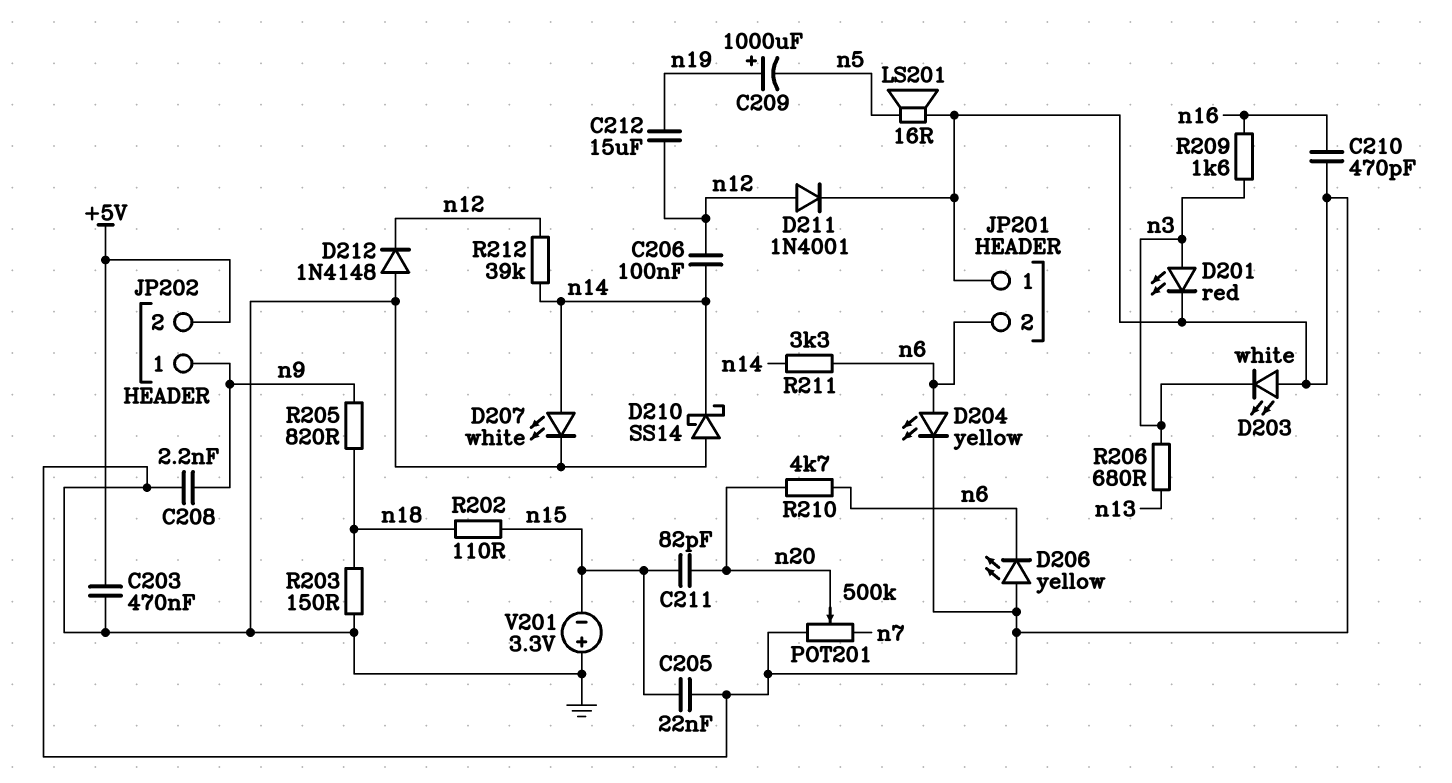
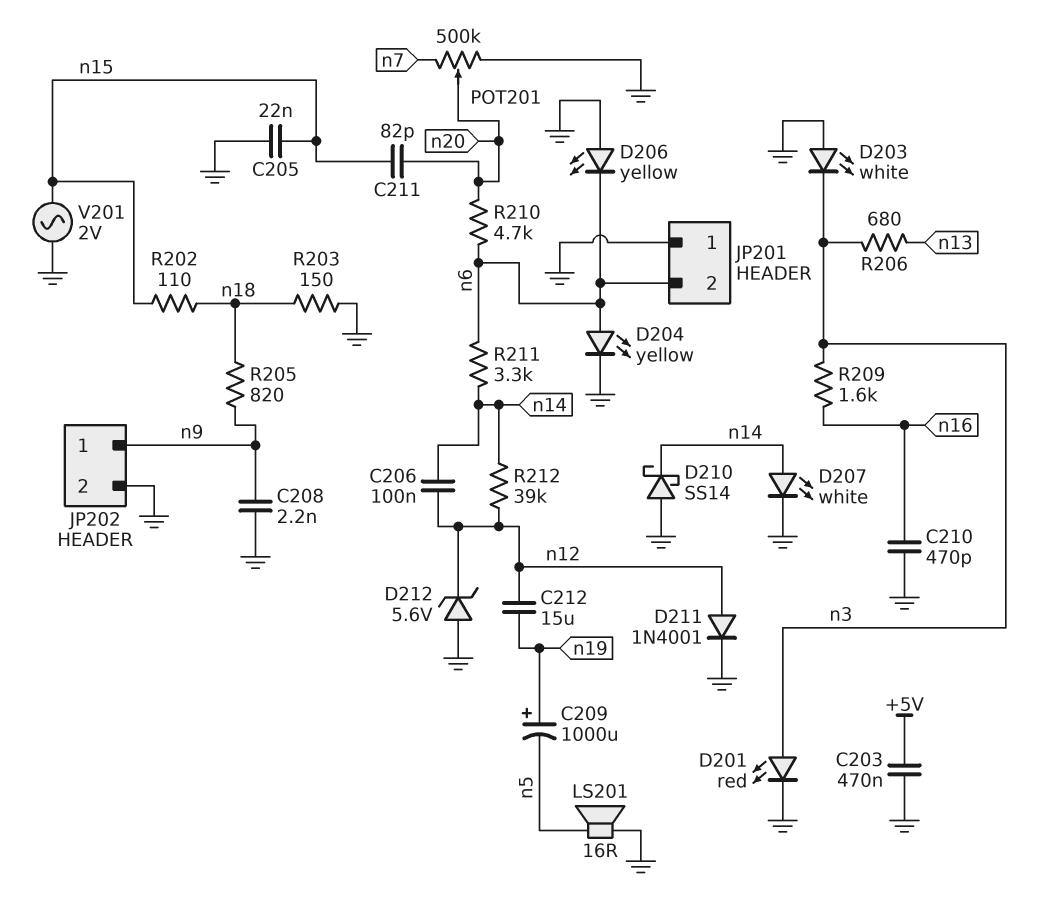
D212: diode 1N4148 (A GND, K n12) -> zener 5.6V (A GND, K n12)
JP202 pin 2: +5V -> GND
V201: 3.3V (plus GND, minus n15) -> AC 2V (GND, n15)

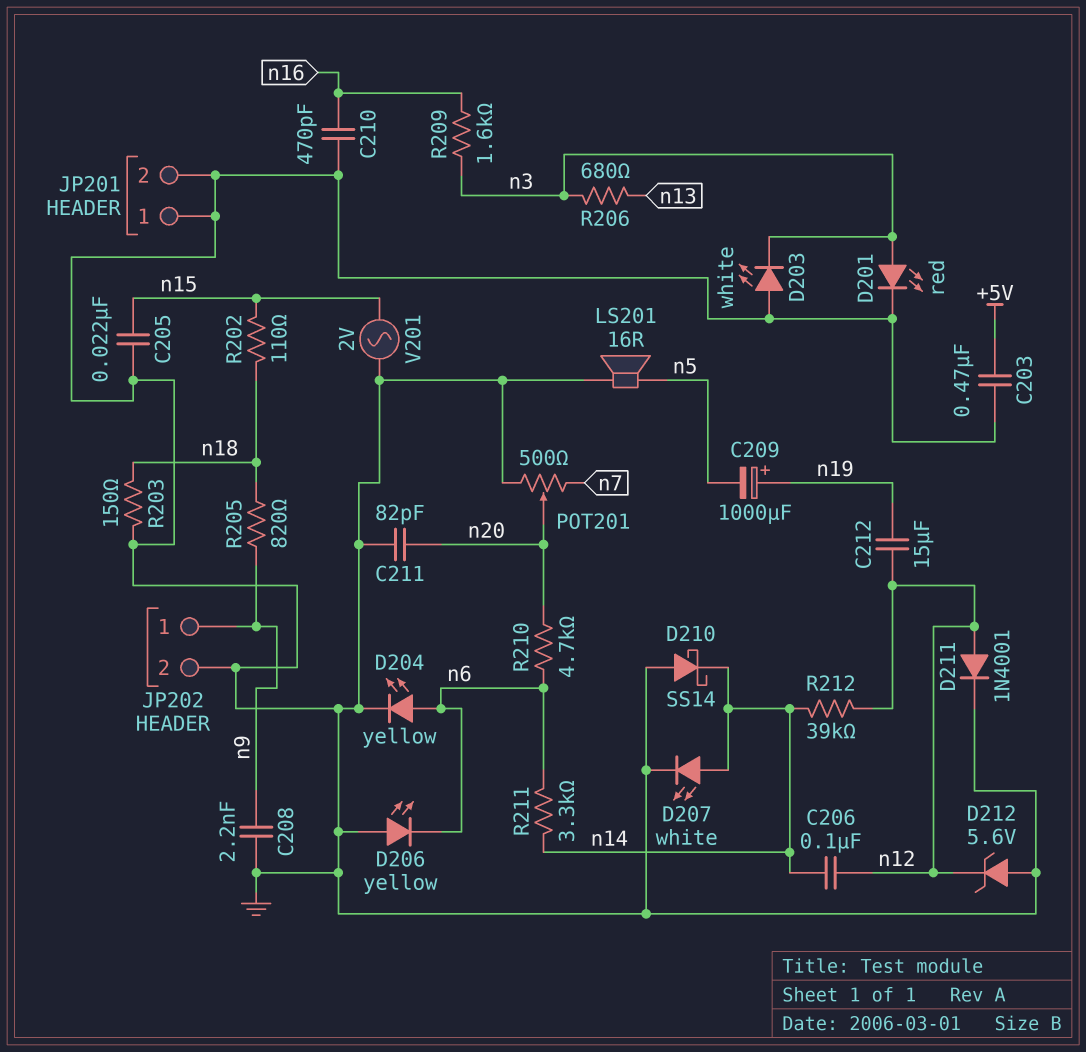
C211: 82pF (n15, n20) -> 82pF (GND, n20)
JP201 pin 2: n6 -> GND
POT201: 500k (GND, n7, wiper n20) -> 500 (GND, n7, wiper n20)

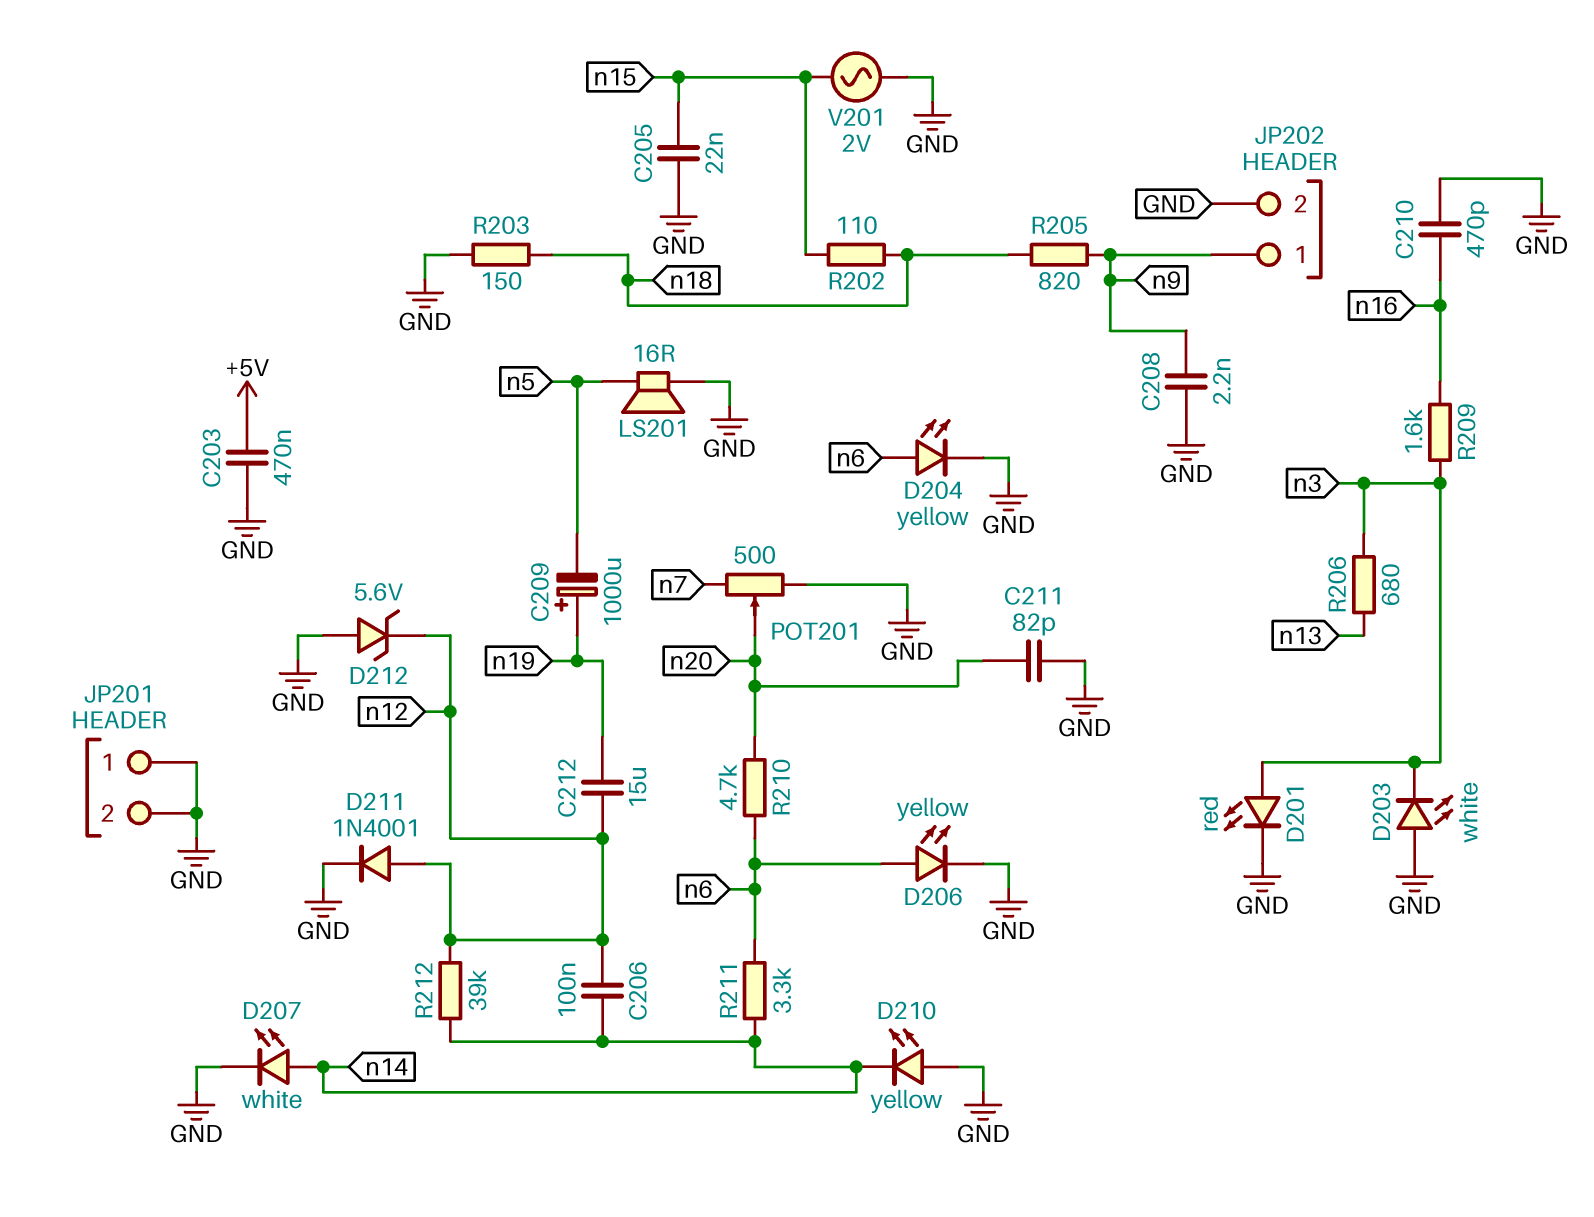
D206: LED yellow (A GND, K n6) -> LED yellow (A n6, K GND)
D210: schottky SS14 (A GND, K n14) -> LED yellow (A GND, K n14)

